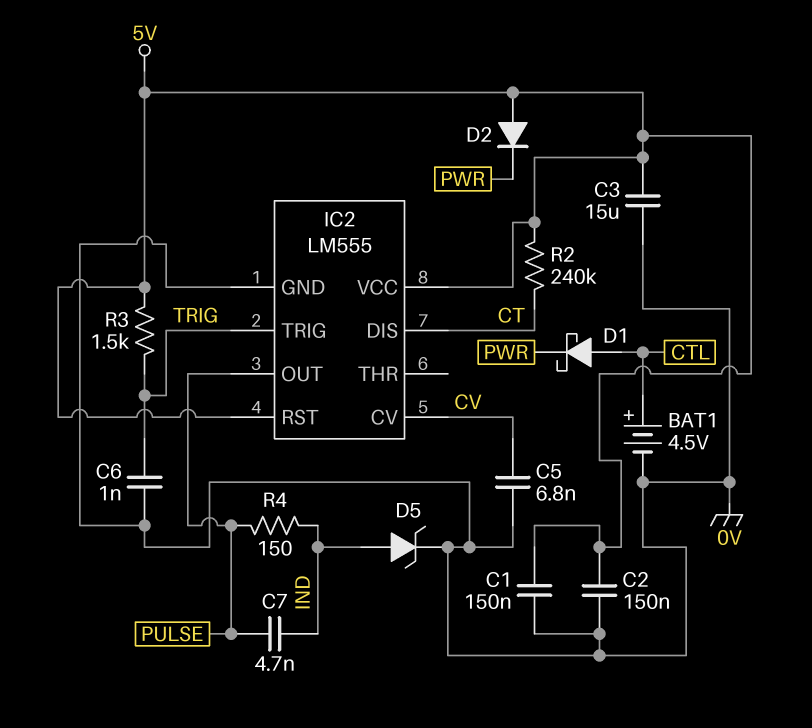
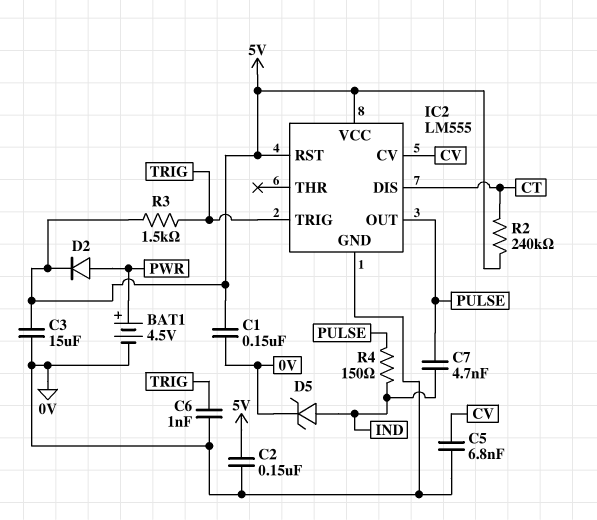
BAT1: 4.5V (plus CTL, minus 0V) -> 4.5V (plus PWR, minus 0V)
D1: schottky (A CTL, K PWR) -> none
D2: diode (A 5V, K PWR) -> diode (A PWR, K 5V)

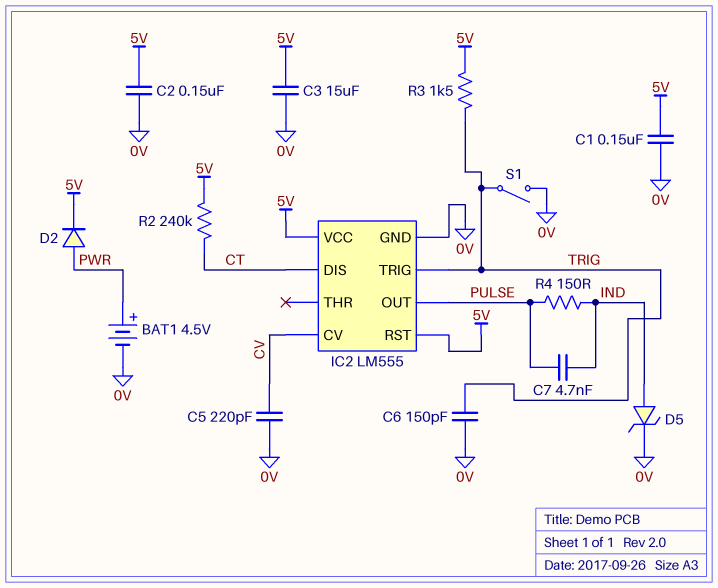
C5: 6.8nF (0V, CV) -> 220pF (0V, CV)
C6: 1nF (0V, TRIG) -> 150pF (0V, TRIG)
S1: none -> switch (0V, TRIG)

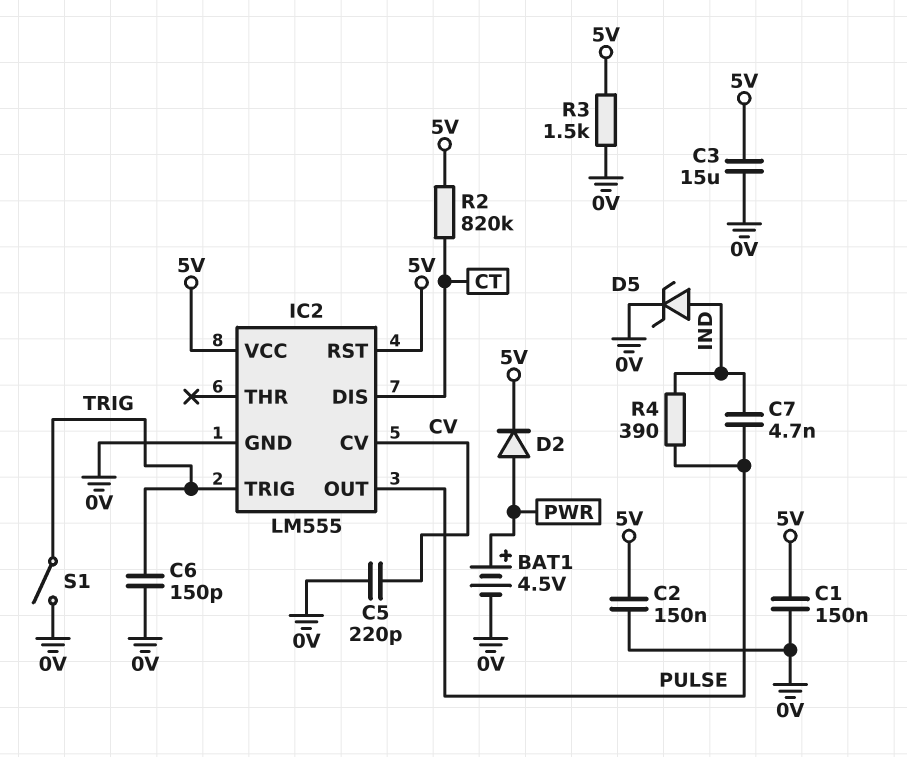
R2: 240k (5V, CT) -> 820k (5V, CT)
R3: 1.5k (5V, TRIG) -> 1.5k (0V, 5V)
R4: 150 (IND, PULSE) -> 390 (IND, PULSE)

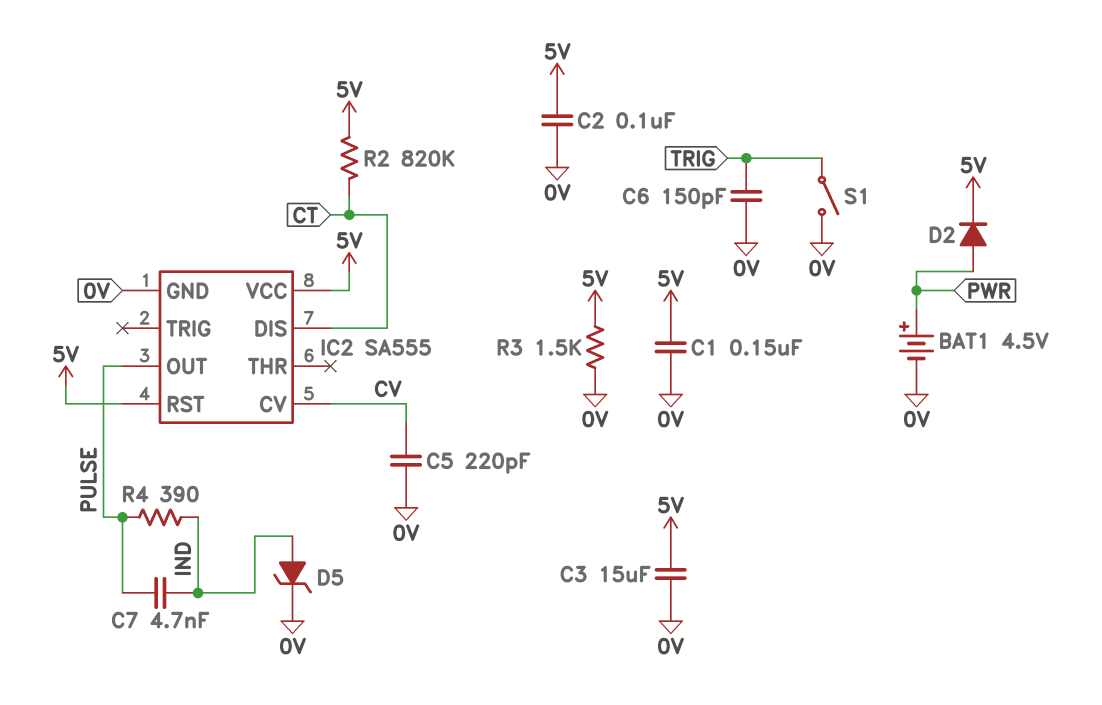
C2: 150nF (0V, 5V) -> 100nF (0V, 5V)
IC2: LM555 -> SA555
IC2 pin TRIG: TRIG -> none

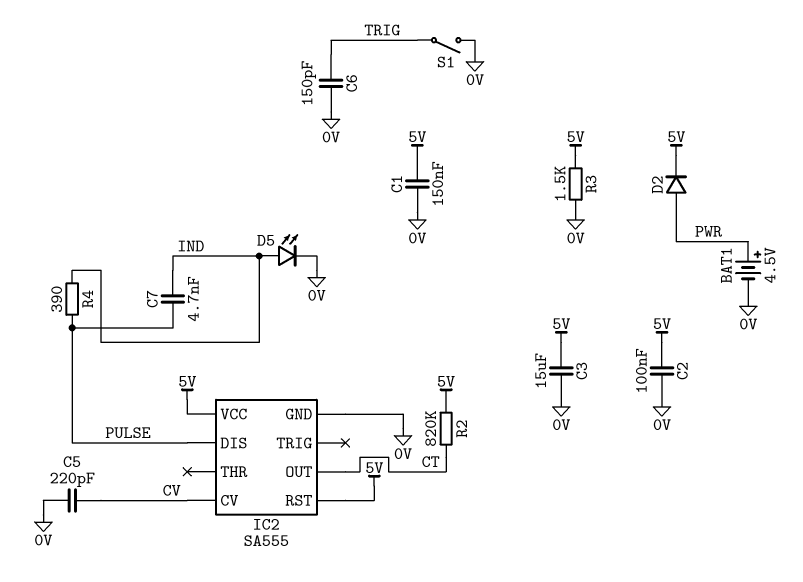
D5: zener (A IND, K 0V) -> LED (A IND, K 0V)
IC2 pin DIS: CT -> PULSE
IC2 pin OUT: PULSE -> CT

